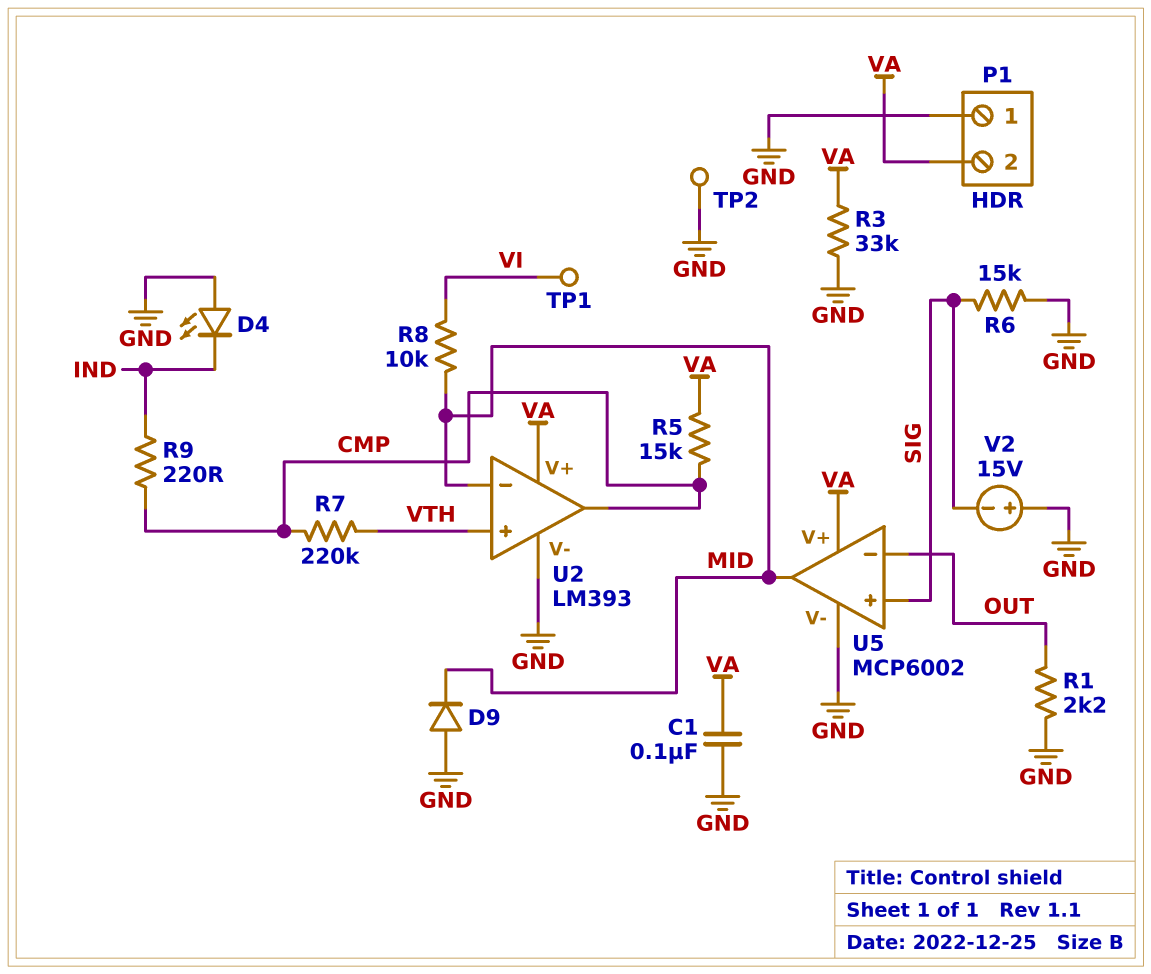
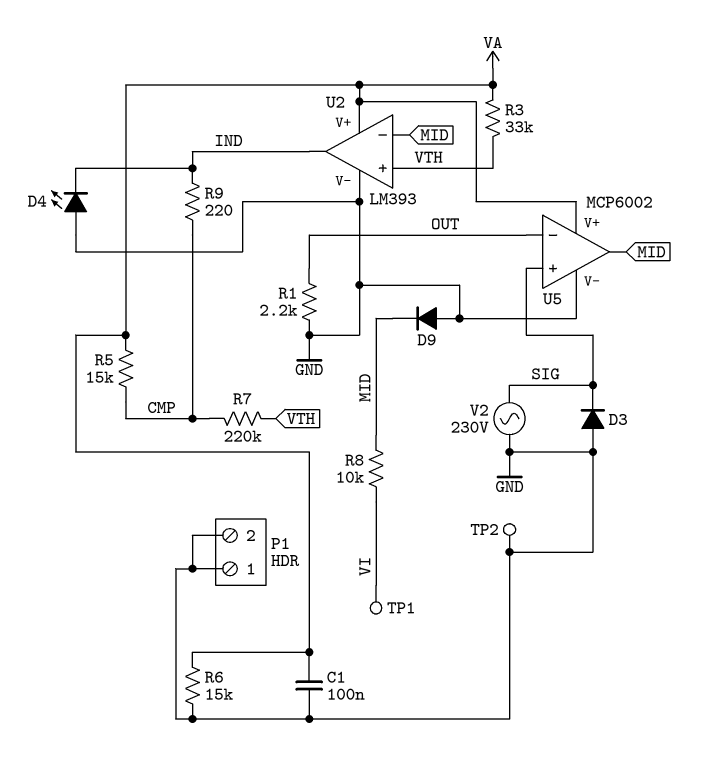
D3: none -> diode (A GND, K SIG)
P1 pin 2: VA -> GND
R3: 33k (GND, VA) -> 33k (VA, VTH)
R6: 15k (GND, SIG) -> 15k (GND, VA)
U2 pin out: CMP -> IND
V2: 15V (plus GND, minus SIG) -> AC 230V (GND, SIG)

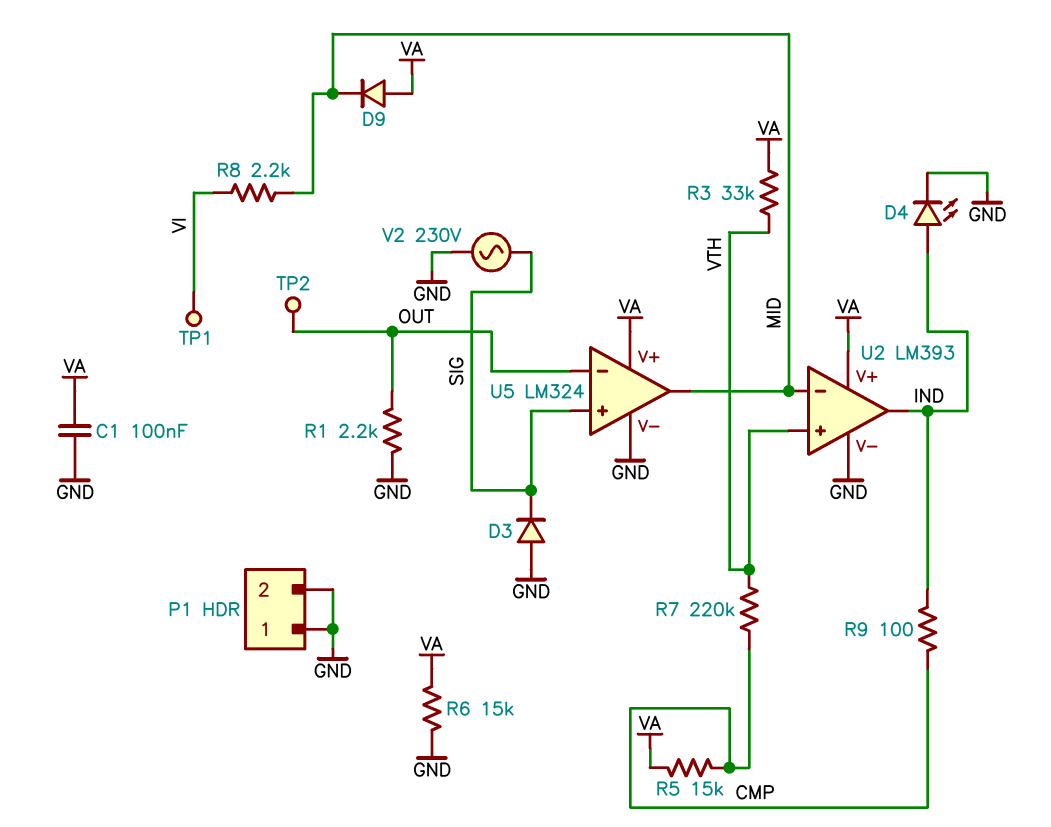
D4: LED (A GND, K IND) -> LED (A IND, K GND)
D9: diode (A GND, K MID) -> diode (A VA, K MID)
R8: 10k (MID, VI) -> 2.2k (MID, VI)
R9: 220 (CMP, IND) -> 100 (CMP, IND)
TP2: test point (GND) -> test point (OUT)
U5: MCP6002 -> LM324

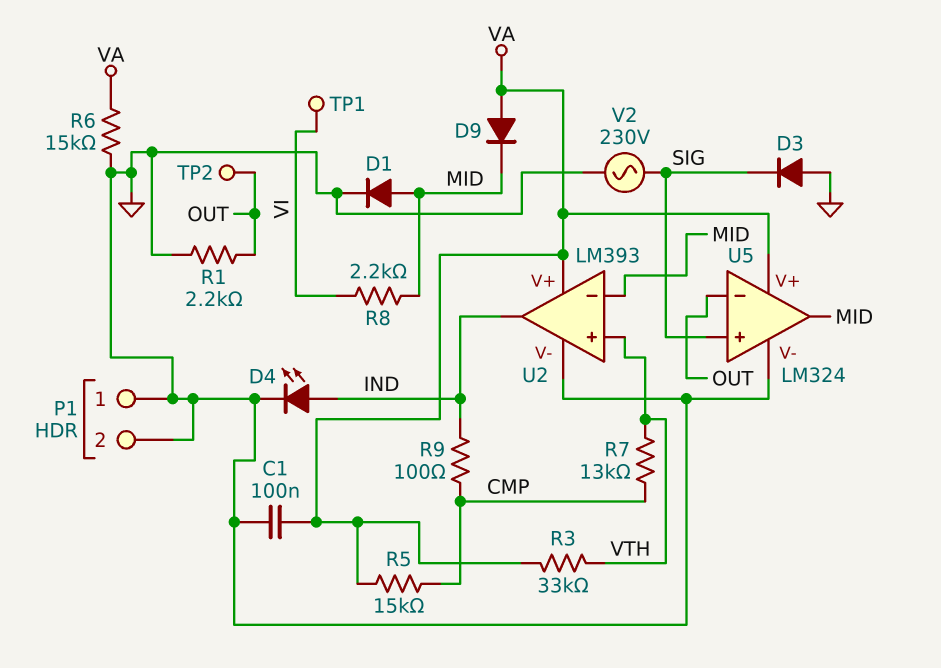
D1: none -> diode (A MID, K GND)
R7: 220k (CMP, VTH) -> 13k (CMP, VTH)

